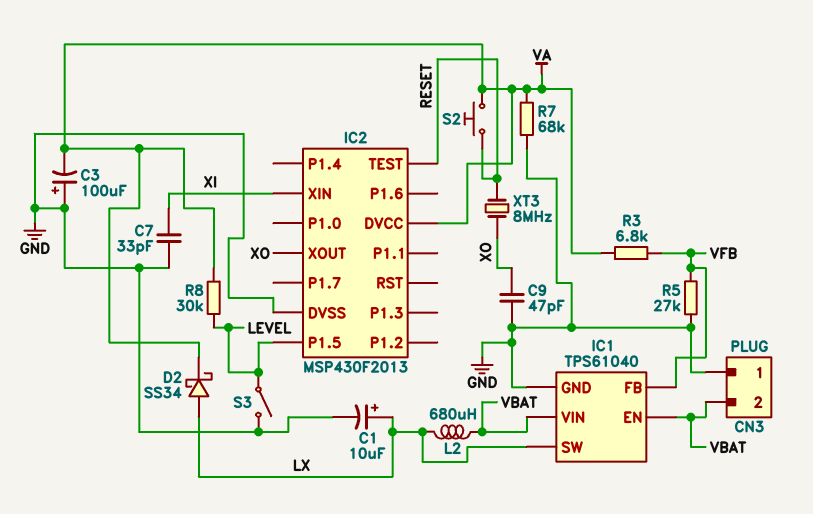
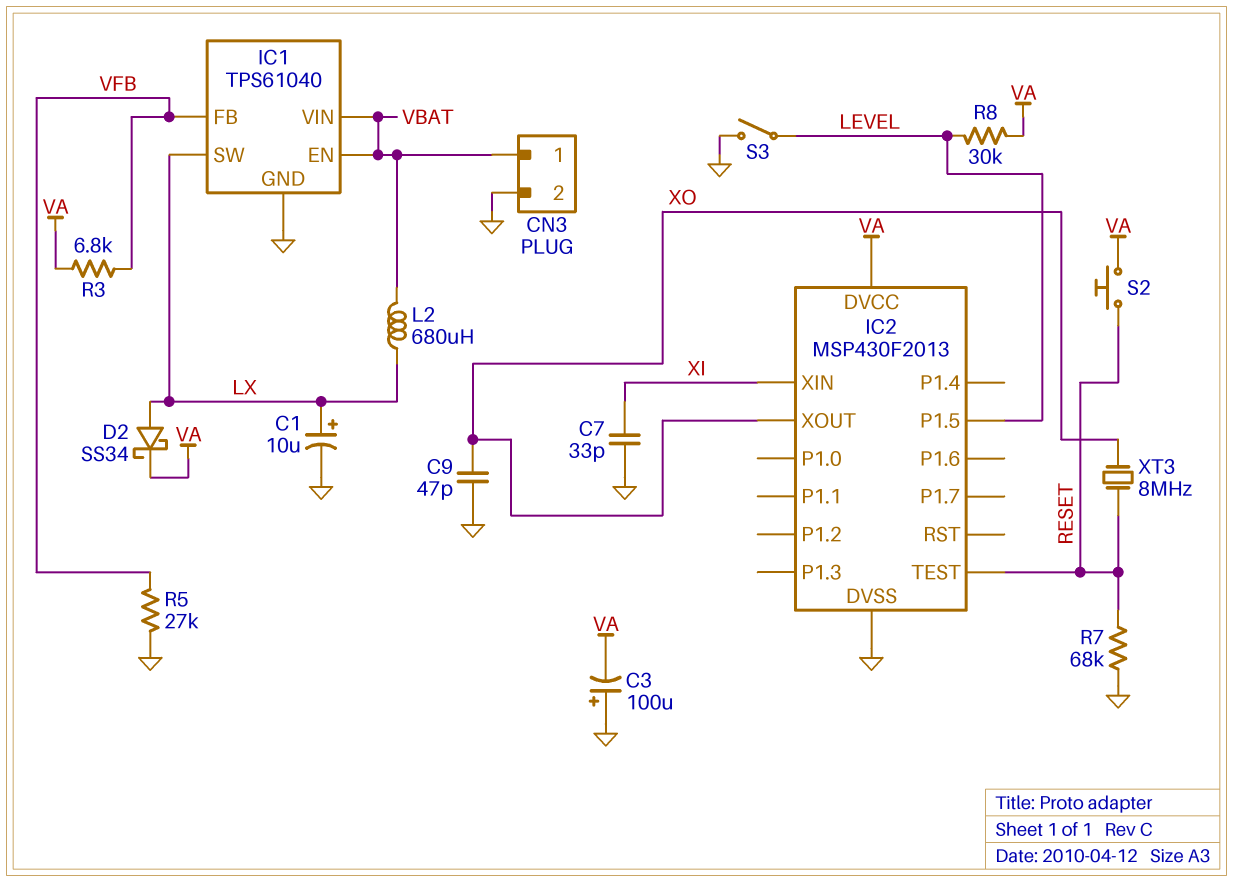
CN3 pin 1: GND -> VBAT
CN3 pin 2: VBAT -> GND
R7: 68k (GND, VA) -> 68k (GND, RESET)

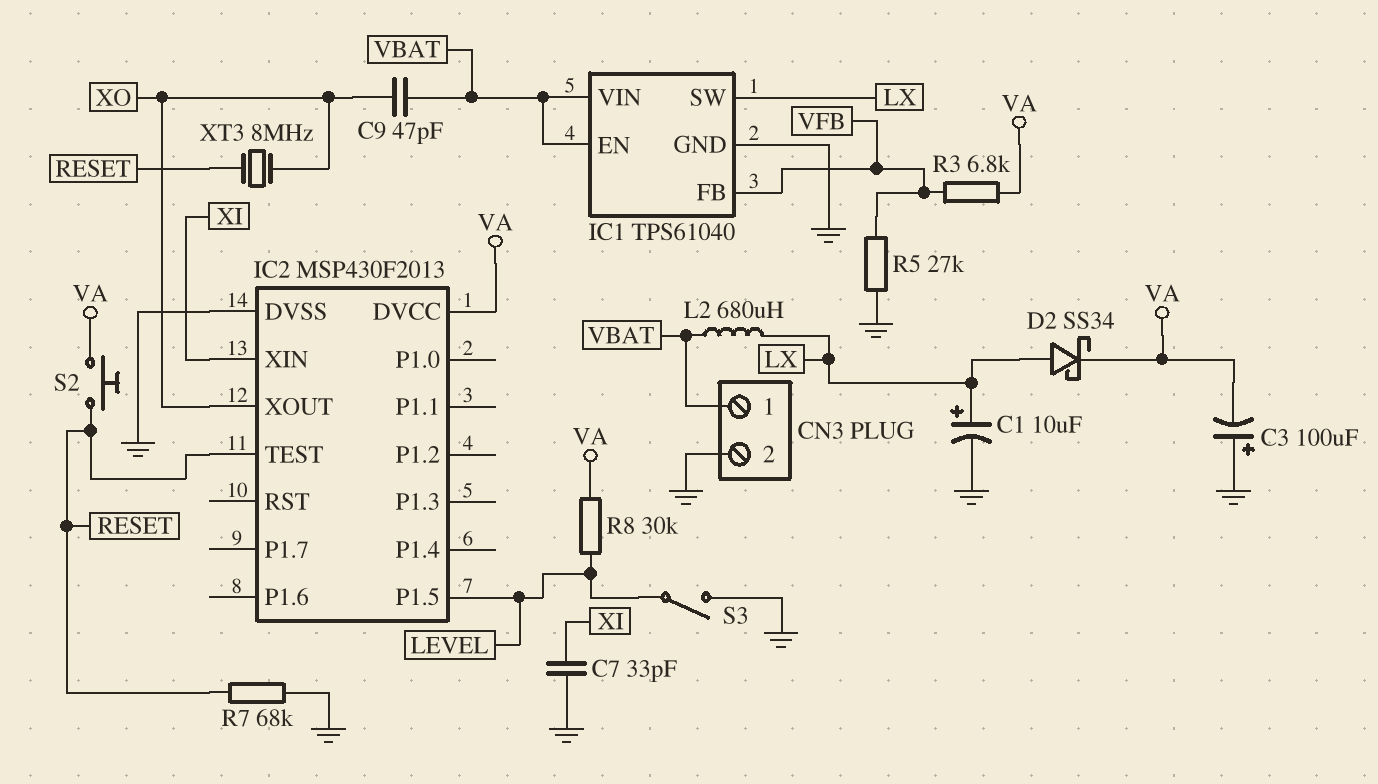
C9: 47pF (GND, XO) -> 47pF (VBAT, XO)

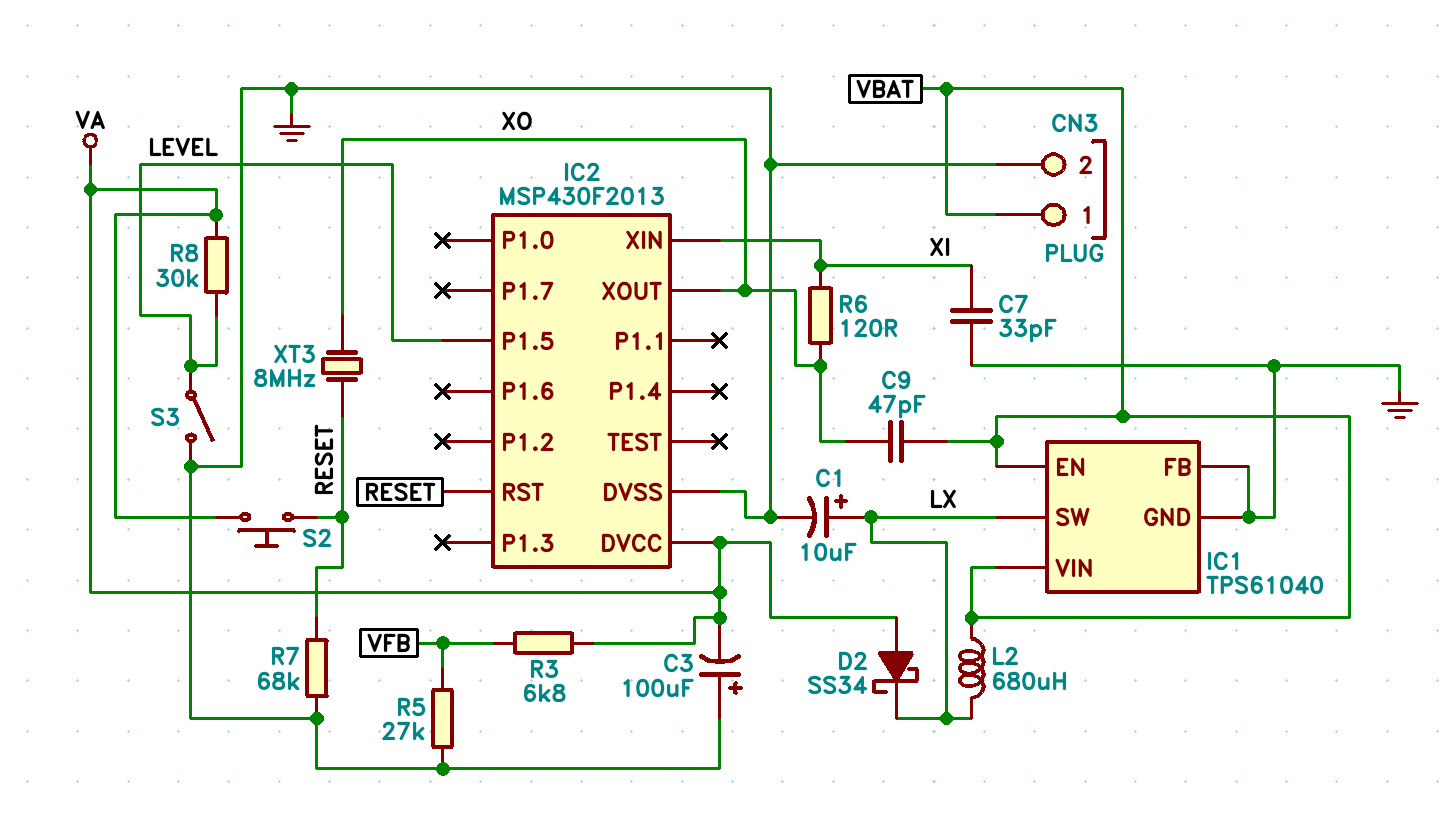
D2: schottky SS34 (A LX, K VA) -> schottky SS34 (A VA, K LX)
IC1 pin FB: VFB -> GND
IC2 pin RST: none -> RESET
IC2 pin TEST: RESET -> none
R6: none -> 120 (XI, XO)

